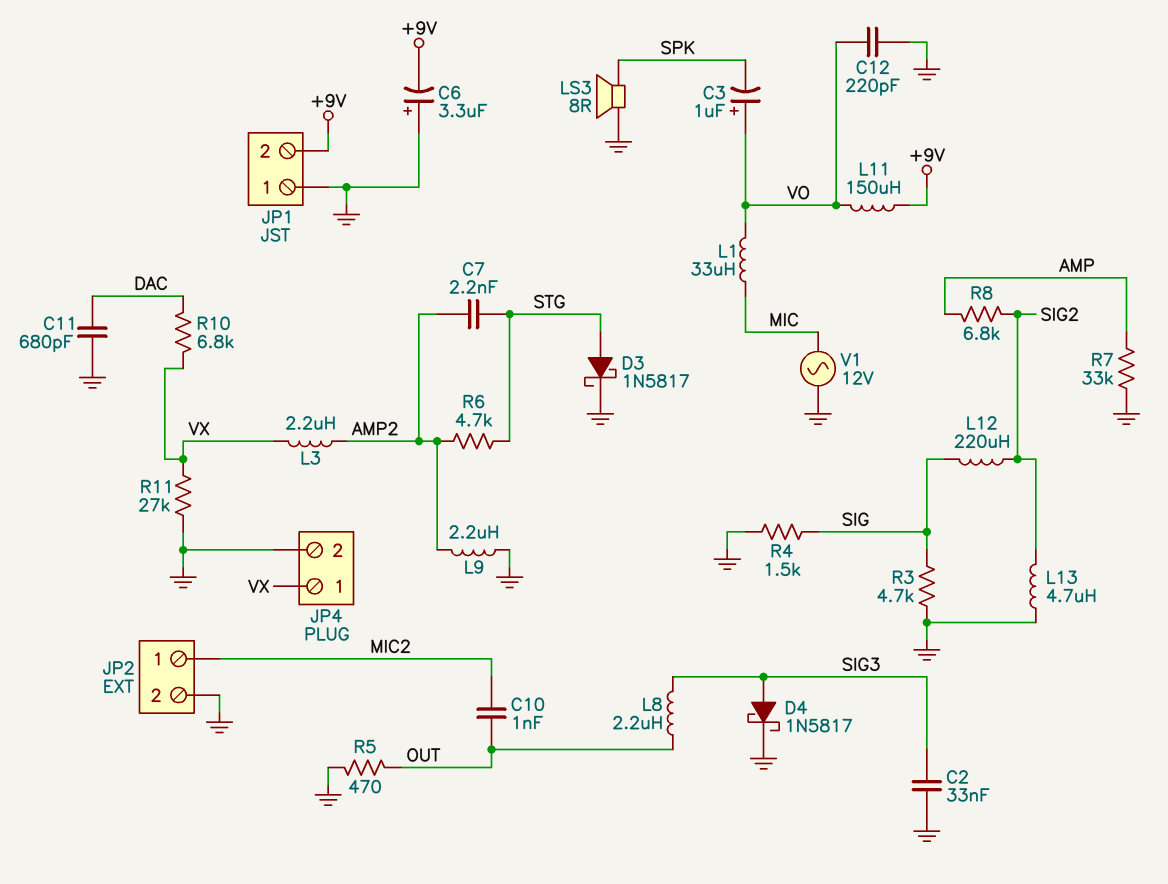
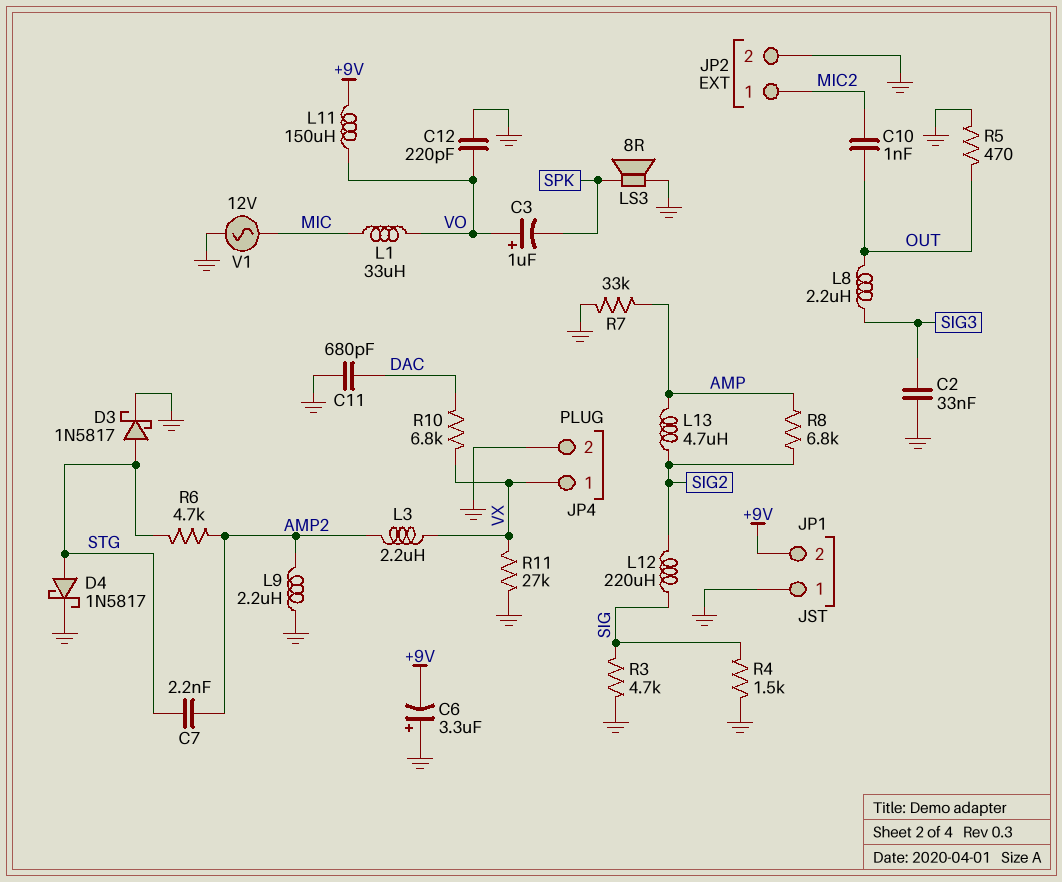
D4: schottky 1N5817 (A SIG3, K GND) -> schottky 1N5817 (A STG, K GND)
L13: 4.7uH (GND, SIG2) -> 4.7uH (AMP, SIG2)

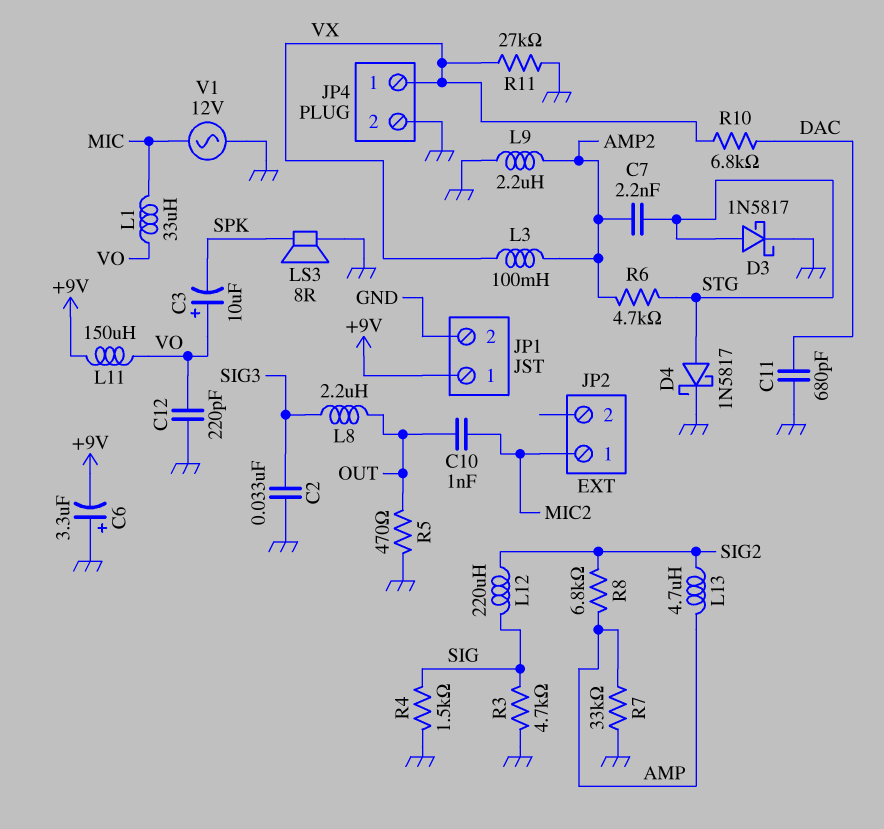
C3: 1uF (plus VO, minus SPK) -> 10uF (plus VO, minus SPK)
JP1 pin 1: GND -> +9V
JP1 pin 2: +9V -> GND
JP2 pin 2: GND -> none
L3: 2.2uH (AMP2, VX) -> 100mH (AMP2, VX)

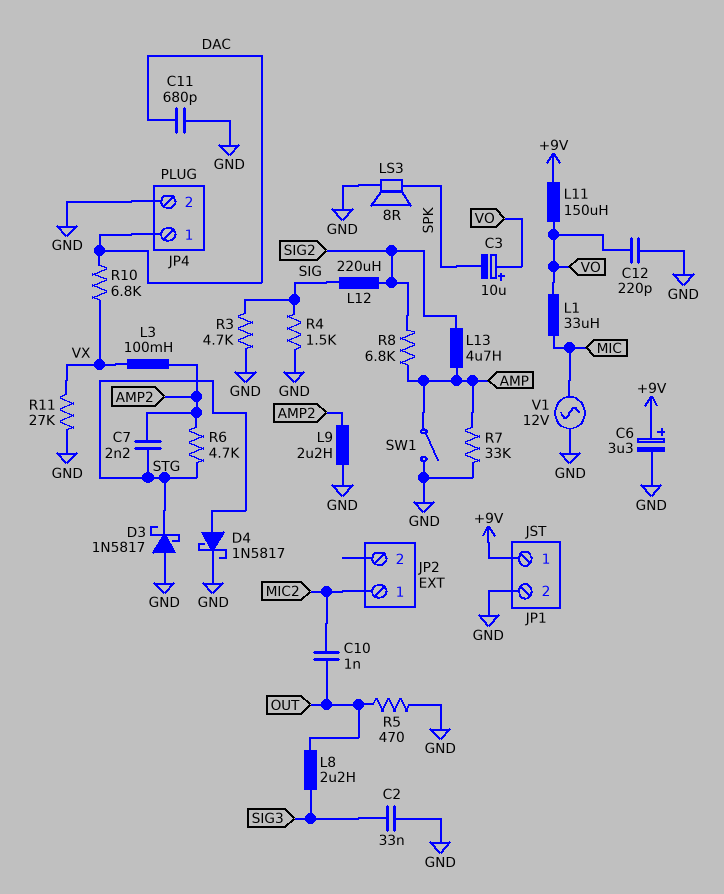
C6: 3.3uF (plus GND, minus +9V) -> 3.3uF (plus +9V, minus GND)
D3: schottky 1N5817 (A STG, K GND) -> schottky 1N5817 (A GND, K STG)
JP4 pin 1: VX -> DAC
SW1: none -> switch (AMP, GND)

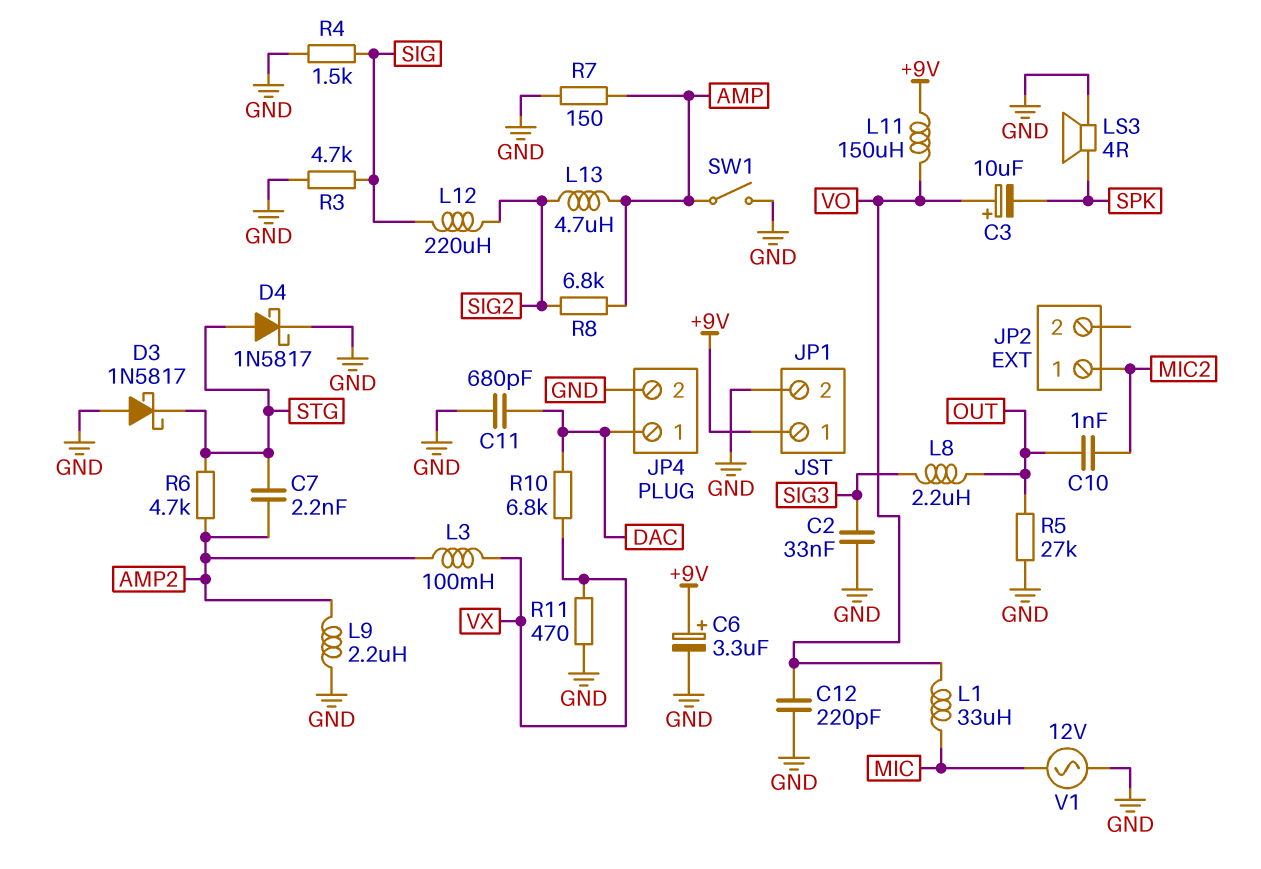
LS3: speaker 8R (GND, SPK) -> speaker 4R (GND, SPK)
R5: 470 (GND, OUT) -> 27k (GND, OUT)
R7: 33k (AMP, GND) -> 150 (AMP, GND)
R11: 27k (GND, VX) -> 470 (GND, VX)

